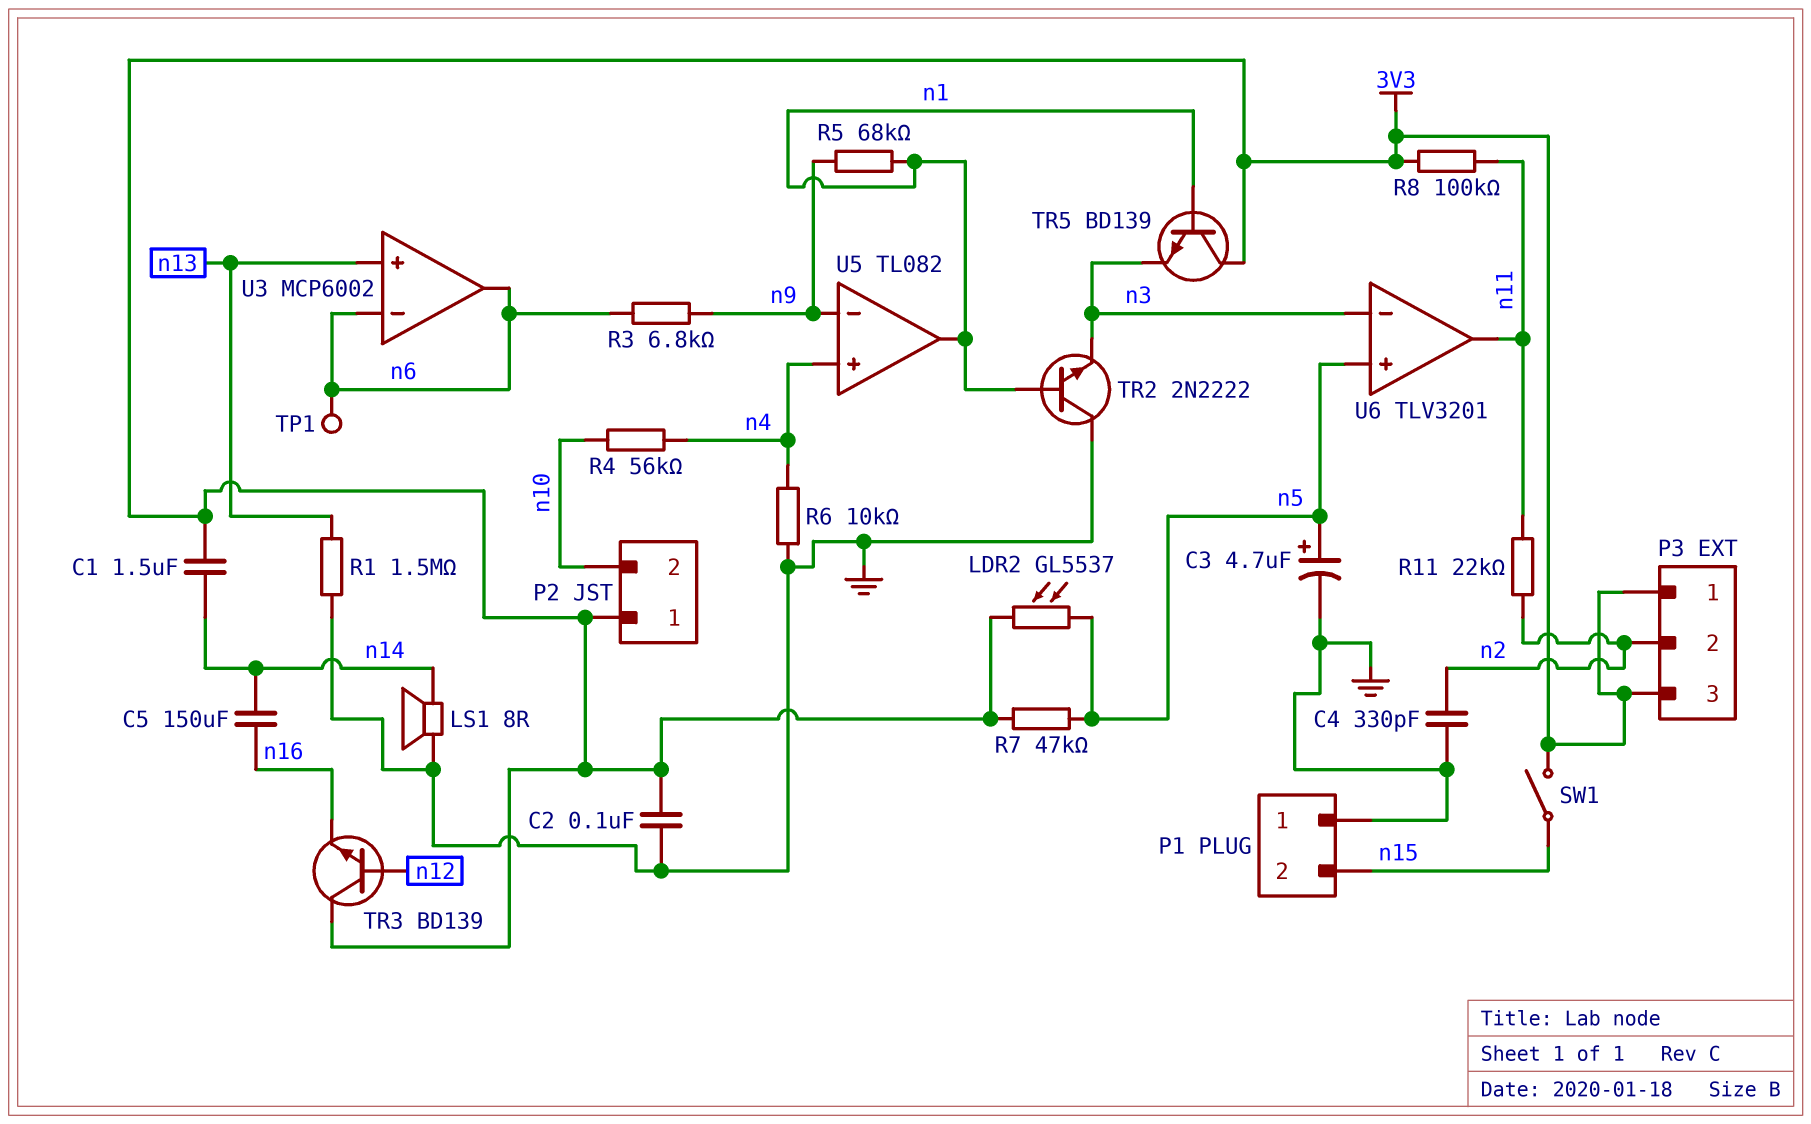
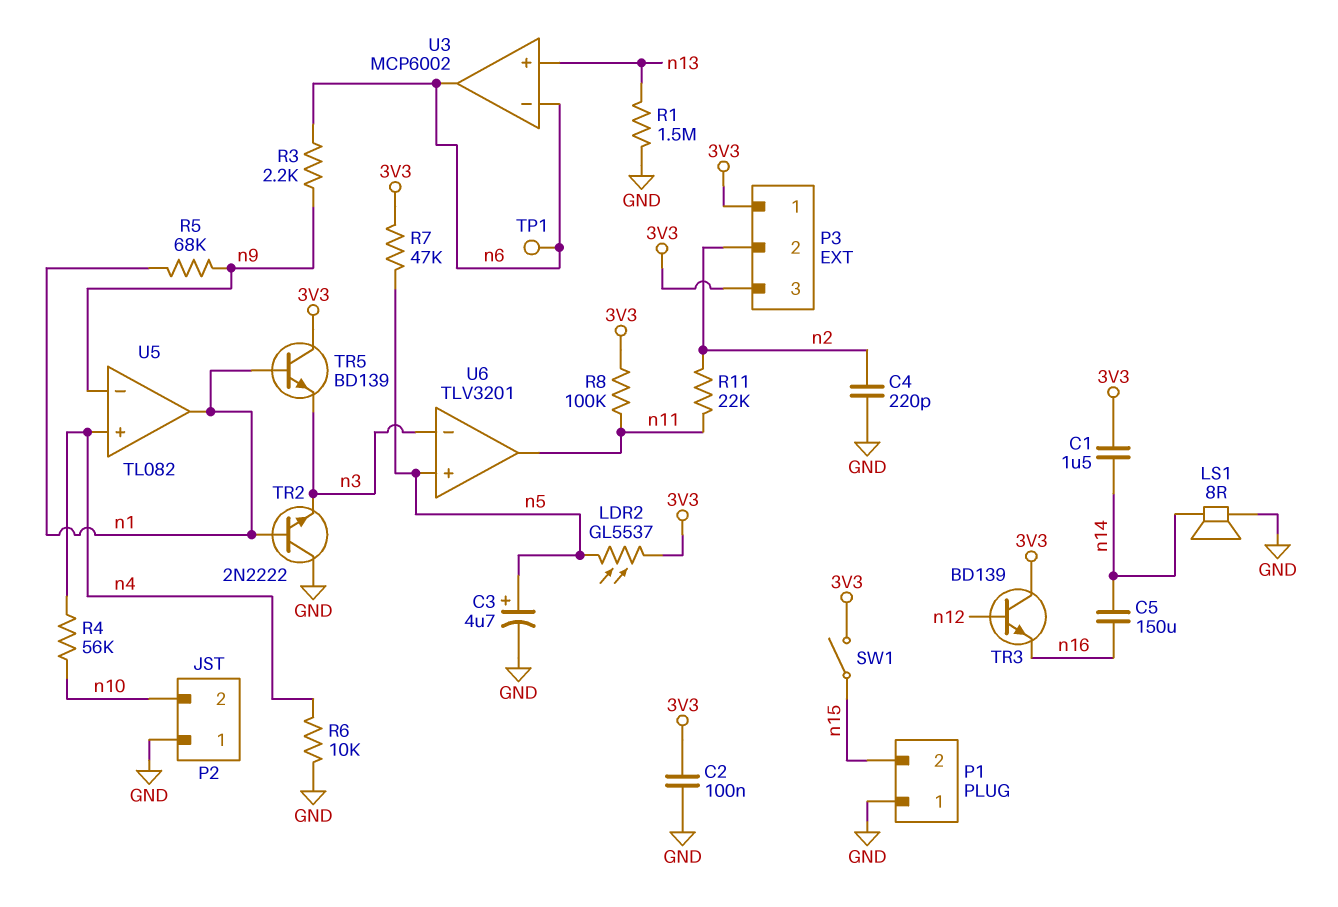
C4: 330pF (GND, n2) -> 220pF (GND, n2)
P2 pin 1: 3V3 -> GND
R3: 6.8k (n6, n9) -> 2.2k (n6, n9)

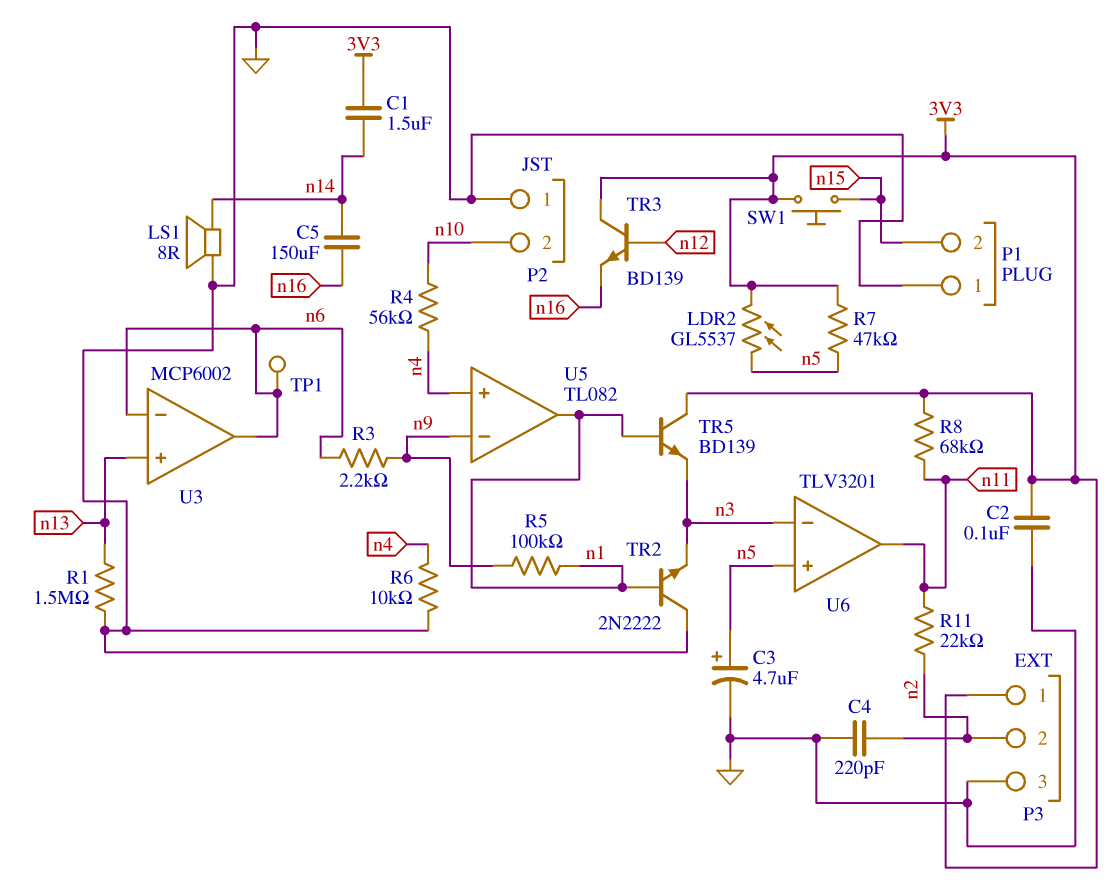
P3 pin 3: 3V3 -> GND
R5: 68k (n1, n9) -> 100k (n1, n9)
R8: 100k (3V3, n11) -> 68k (3V3, n11)
SW1: switch (3V3, n15) -> button (3V3, n15)

